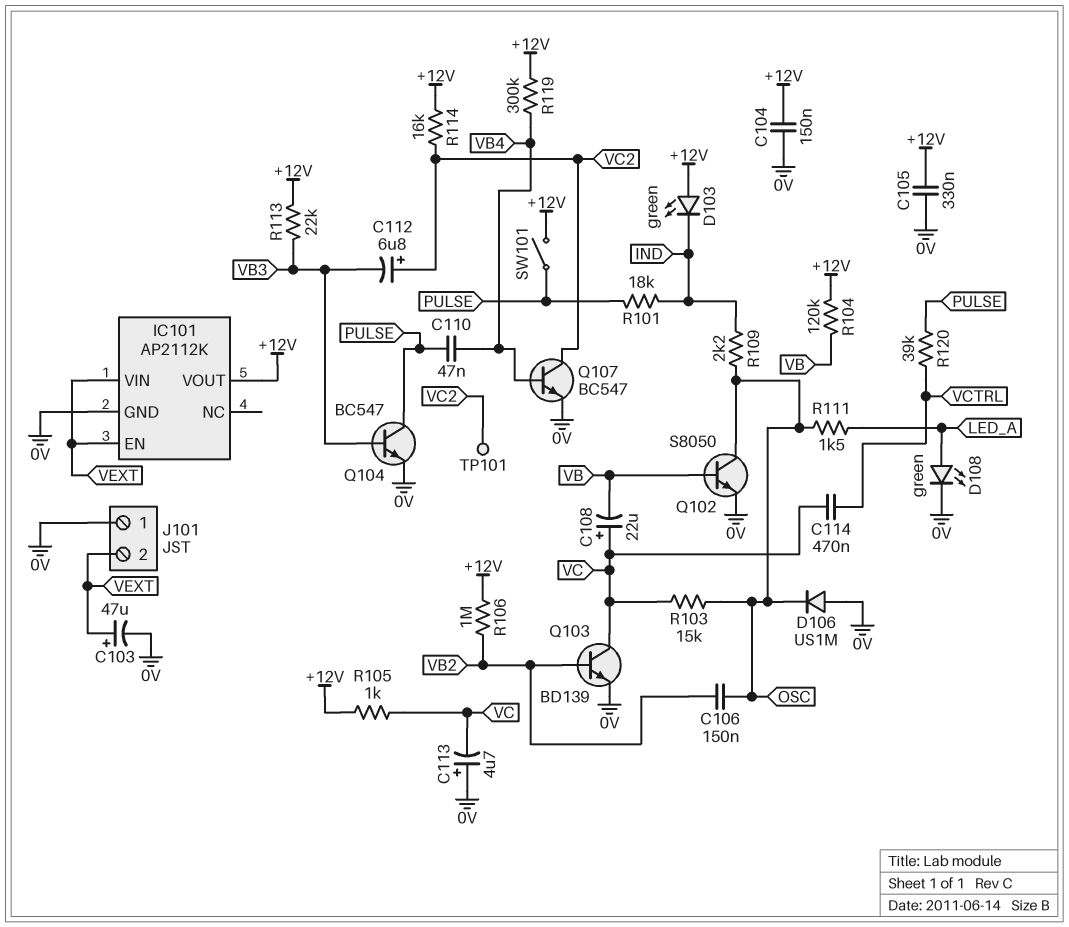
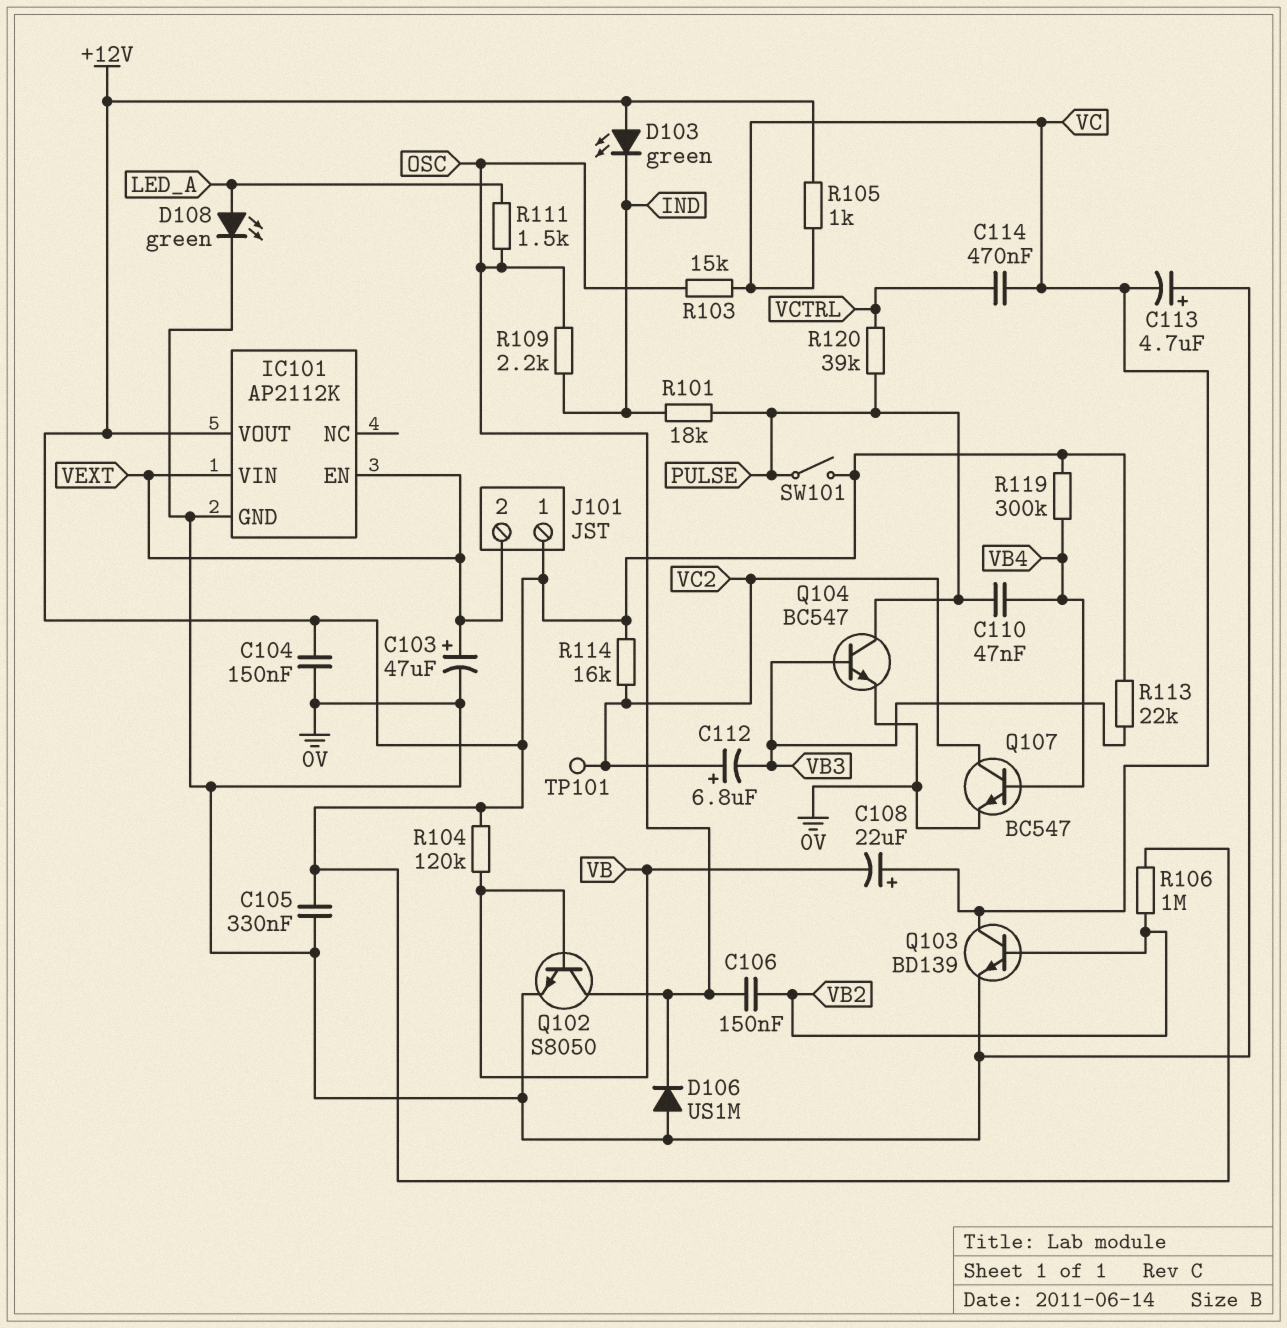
J101 pin 1: 0V -> +12V

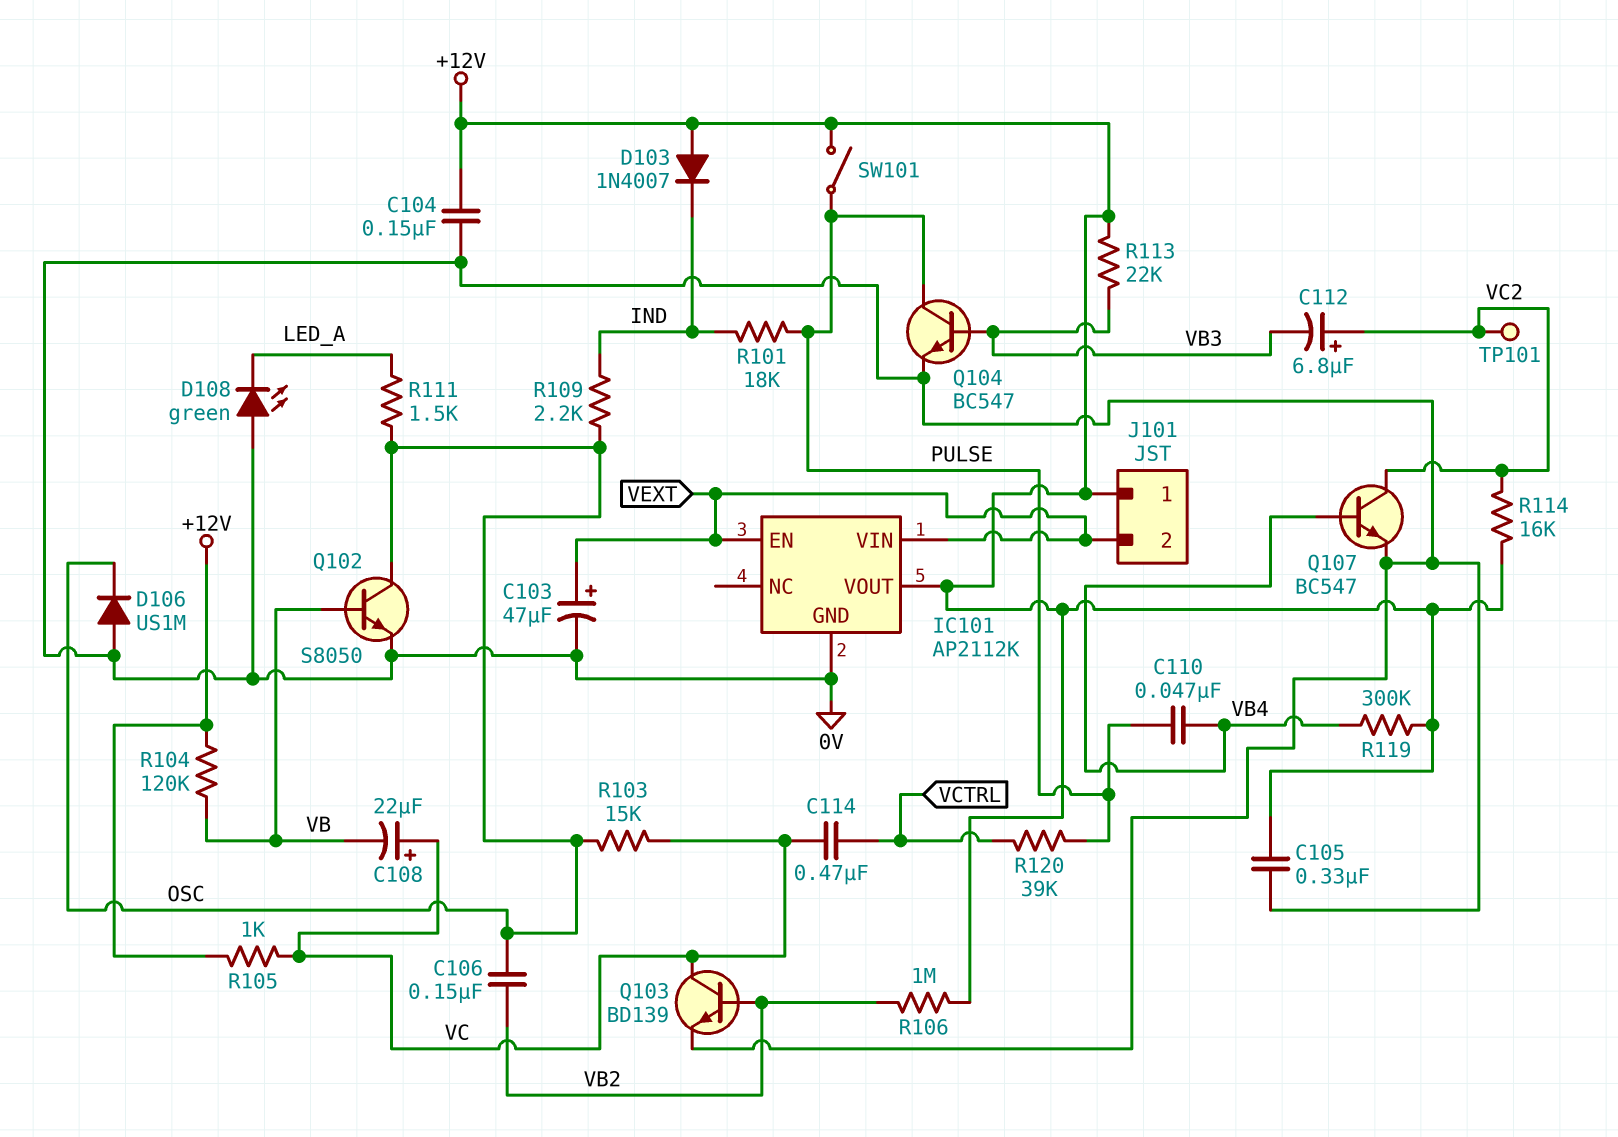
C113: 4.7uF (plus 0V, minus VC) -> none
D103: LED green (A +12V, K IND) -> diode 1N4007 (A +12V, K IND)
D108: LED green (A LED_A, K 0V) -> LED green (A 0V, K LED_A)

